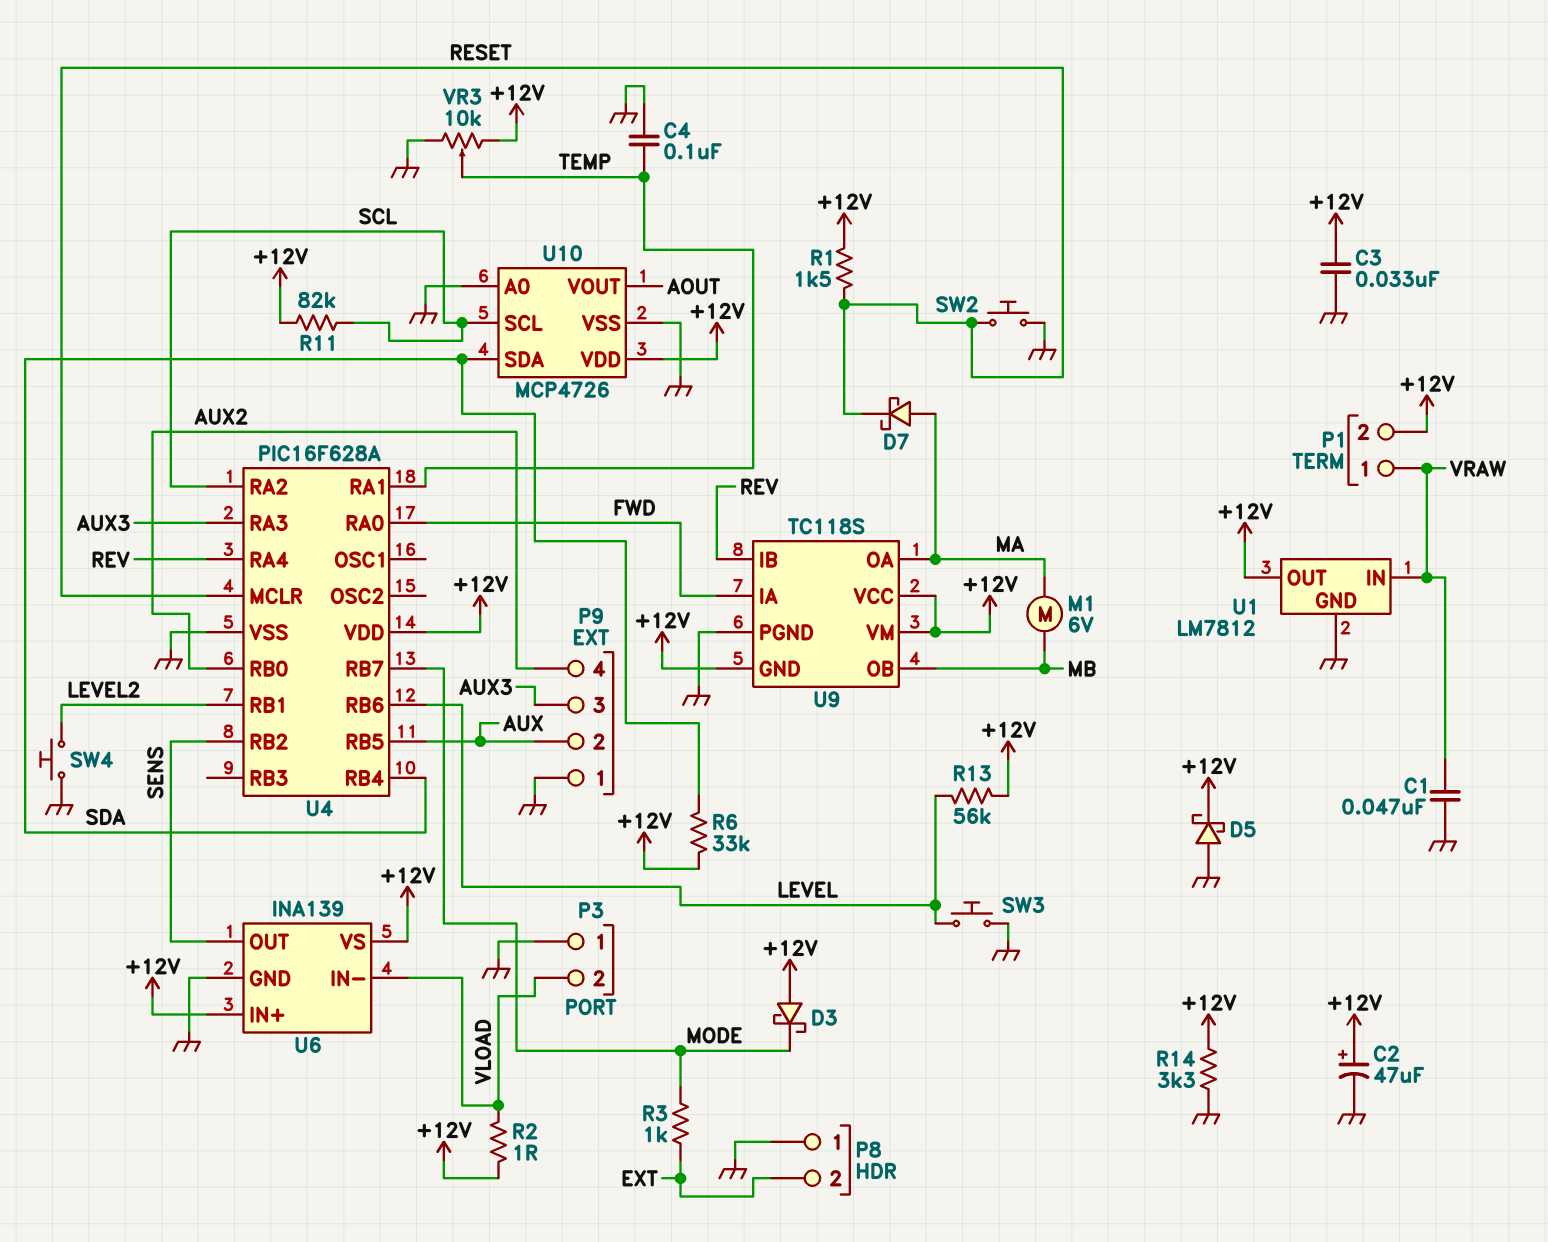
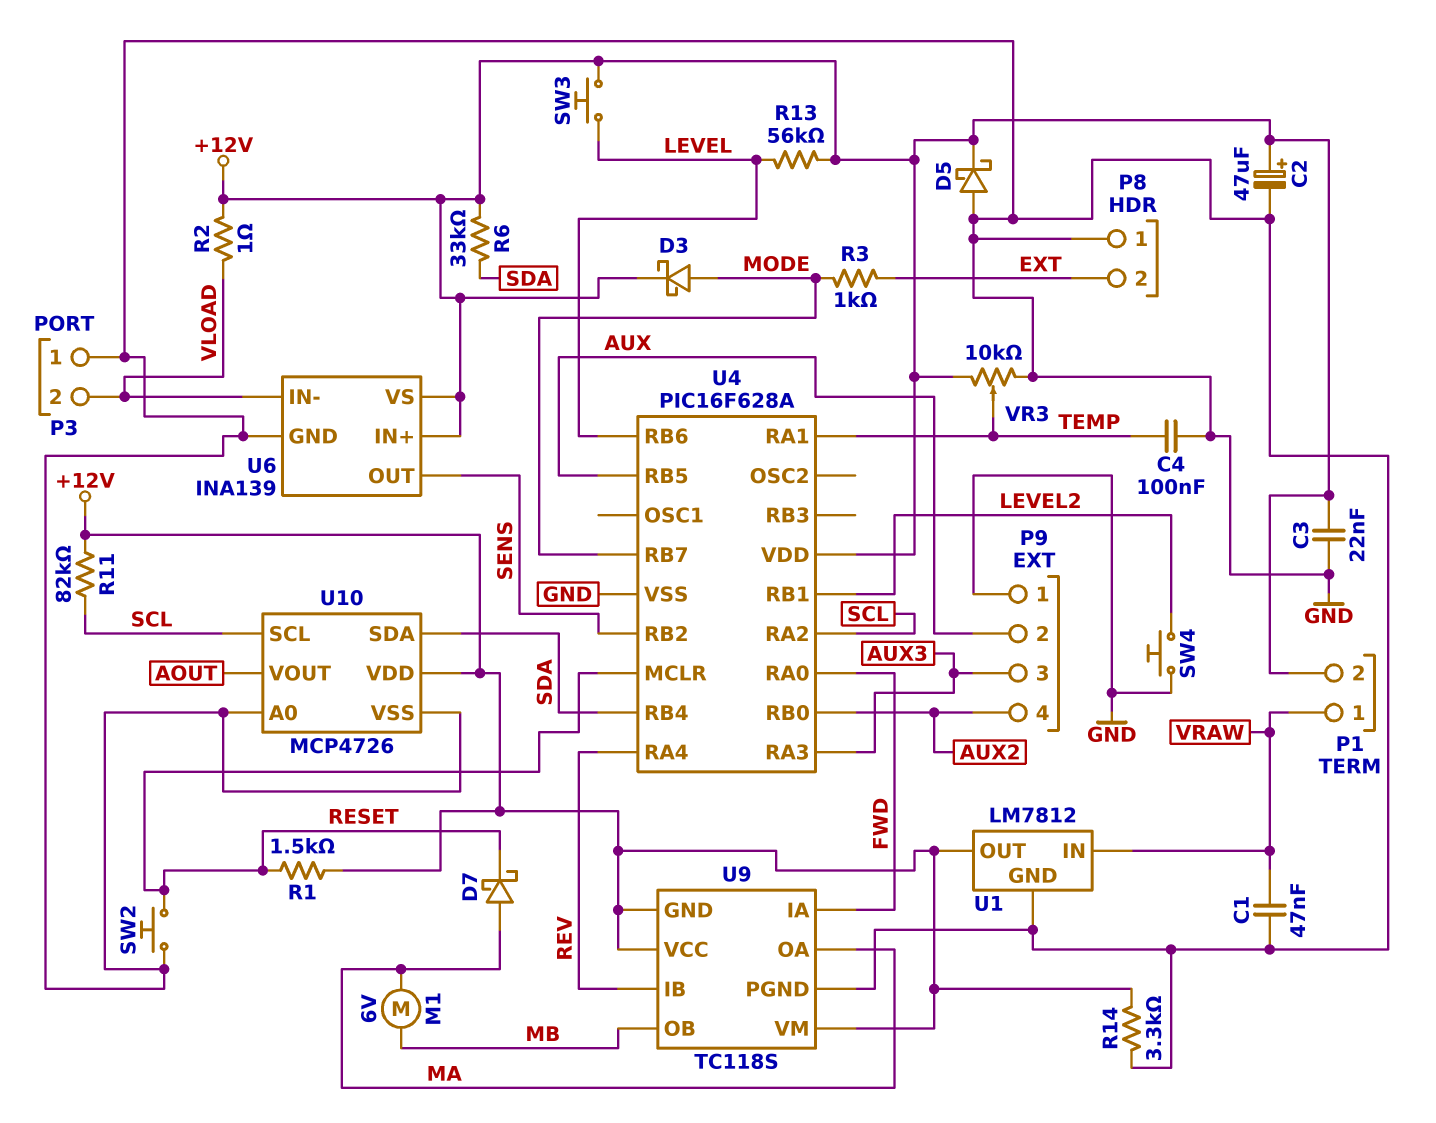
C3: 33nF (+12V, GND) -> 22nF (+12V, GND)
D3: schottky (A +12V, K MODE) -> schottky (A MODE, K +12V)
SW3: button (GND, LEVEL) -> button (+12V, LEVEL)

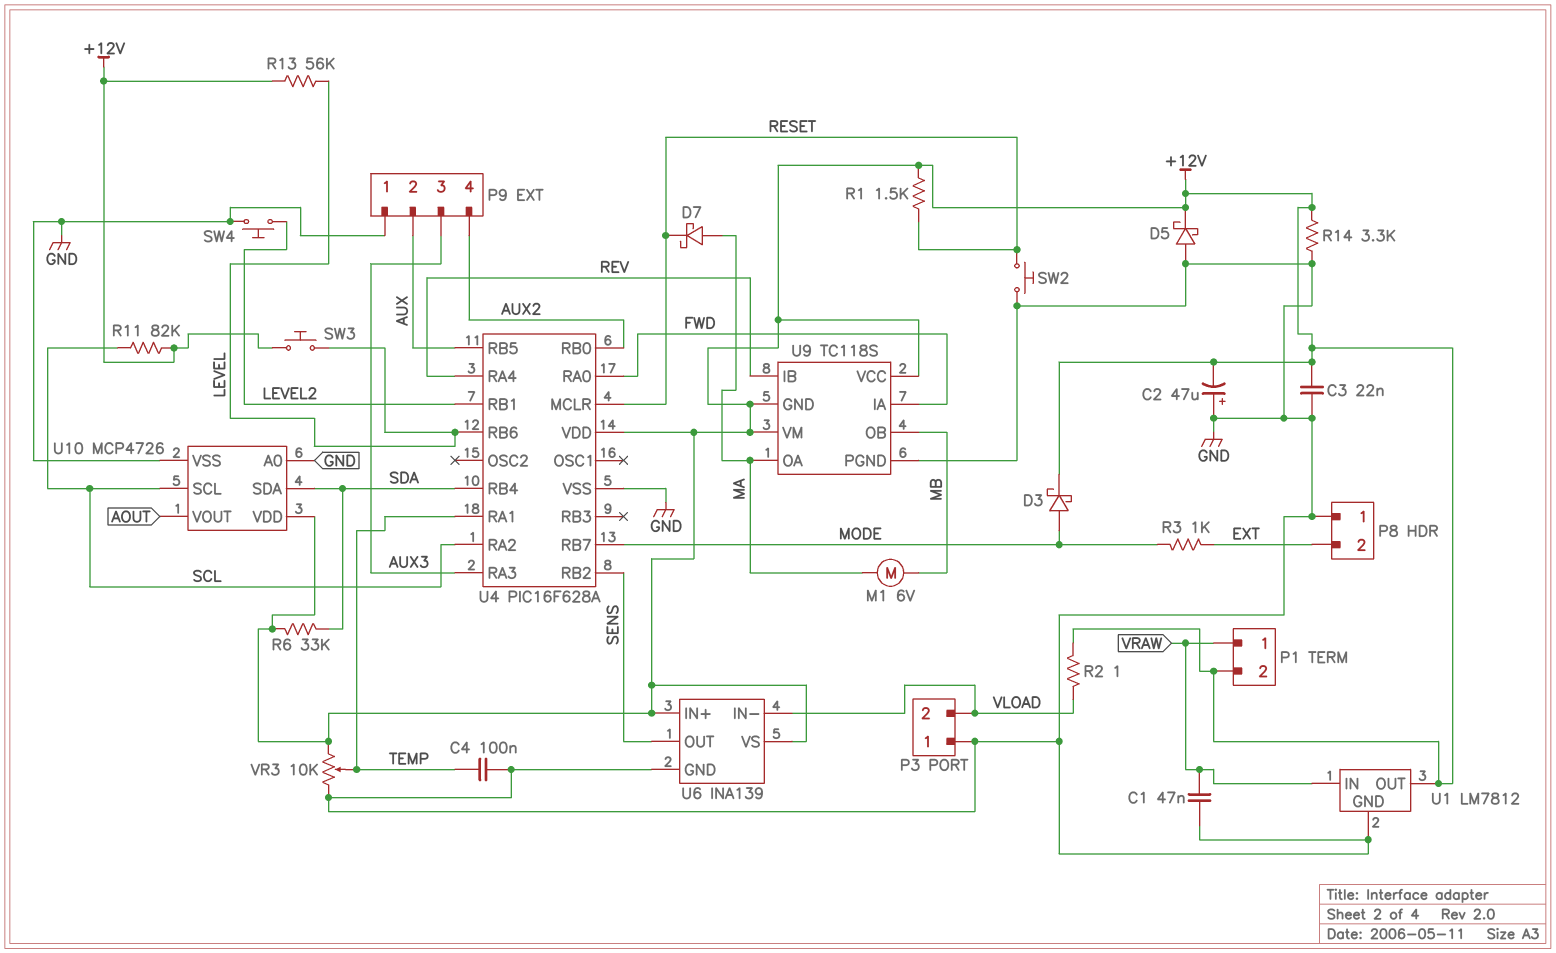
C2: 47uF (plus +12V, minus GND) -> 47uF (plus GND, minus +12V)

